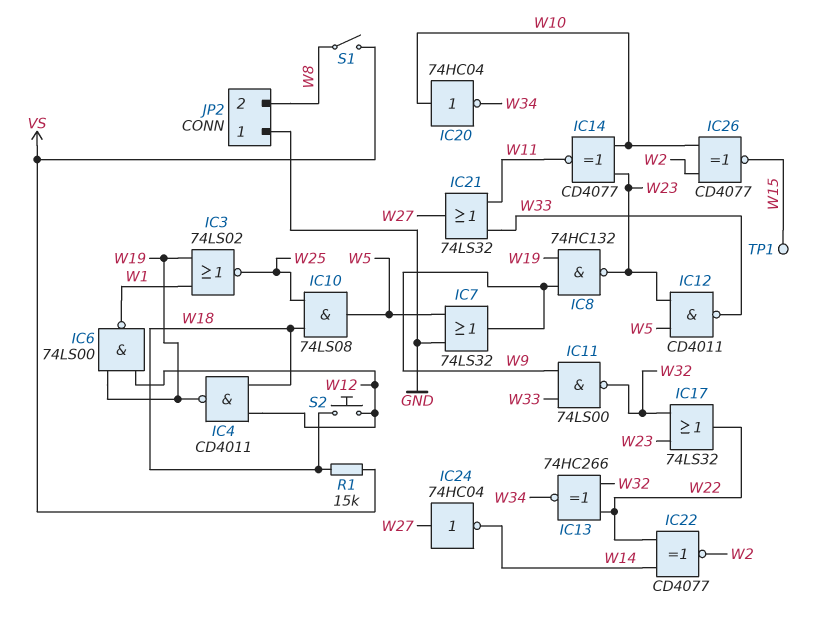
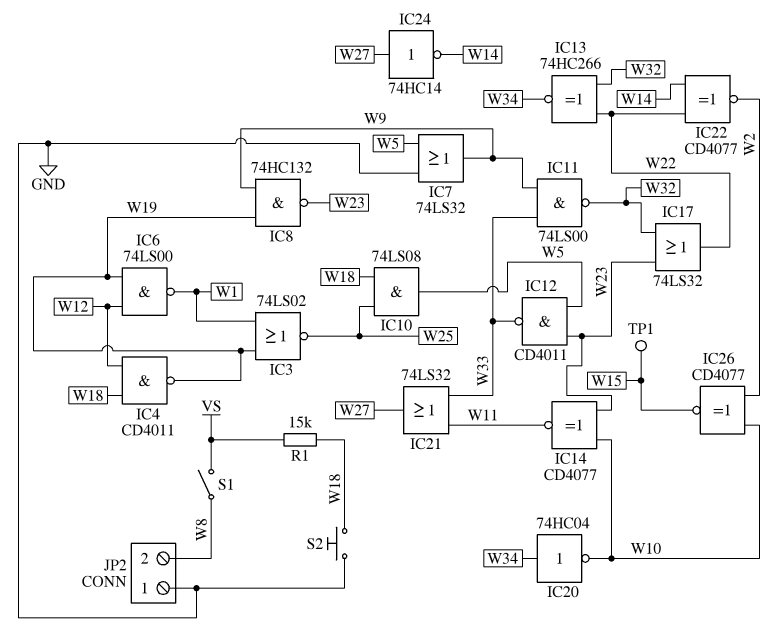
IC20: NOT 74HC04 (in W10, out W34) -> NOT 74HC04 (in W34, out W10)
IC24: NOT 74HC04 (in W27, out W14) -> NOT 74HC14 (in W27, out W14)
S2: button (W12, W18) -> button (GND, W18)

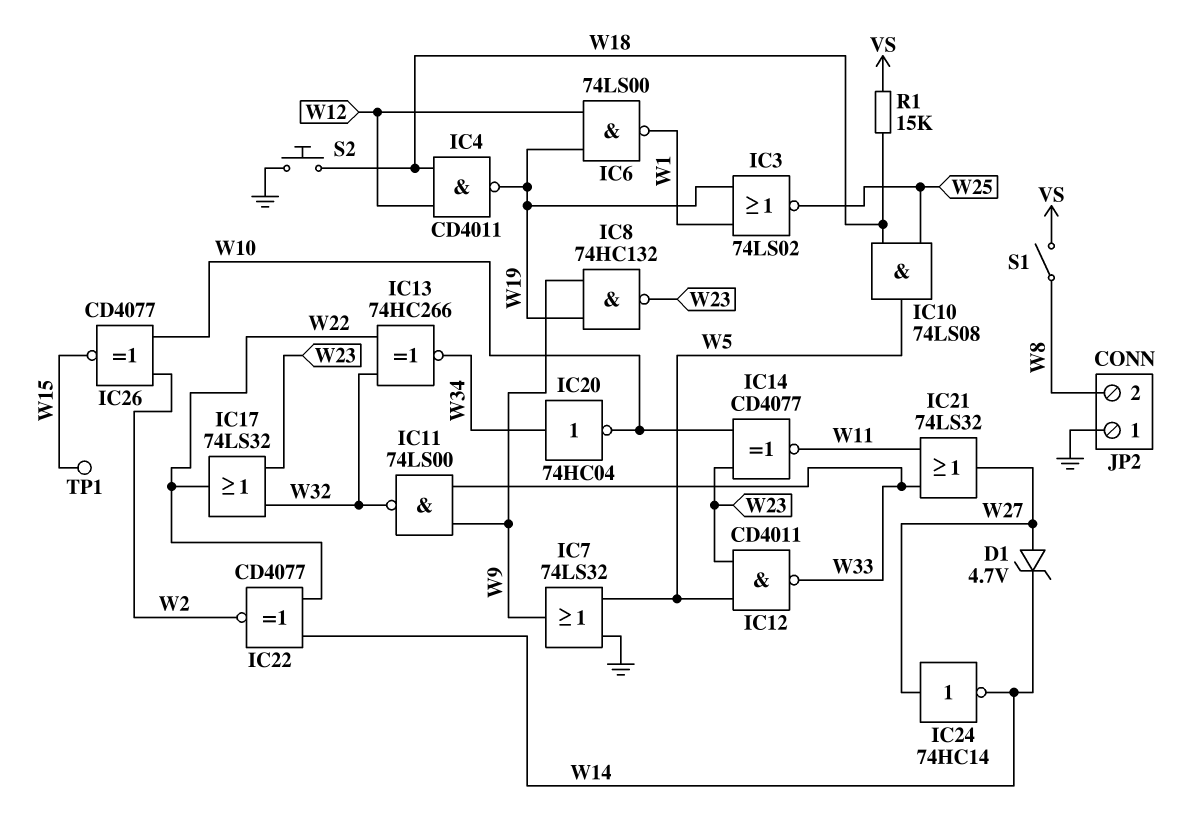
D1: none -> zener 4.7V (A W27, K W14)

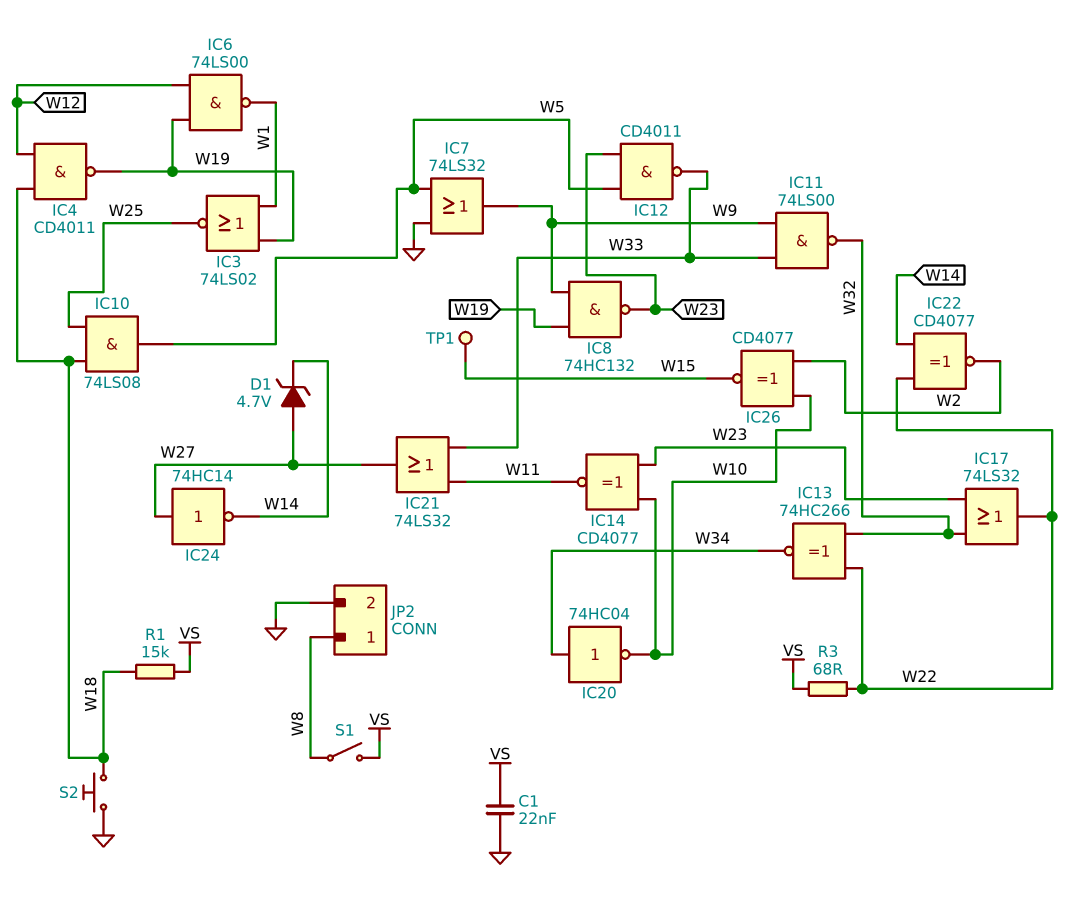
C1: none -> 22nF (GND, VS)
JP2 pin 1: GND -> W8
JP2 pin 2: W8 -> GND
R3: none -> 68 (VS, W22)

